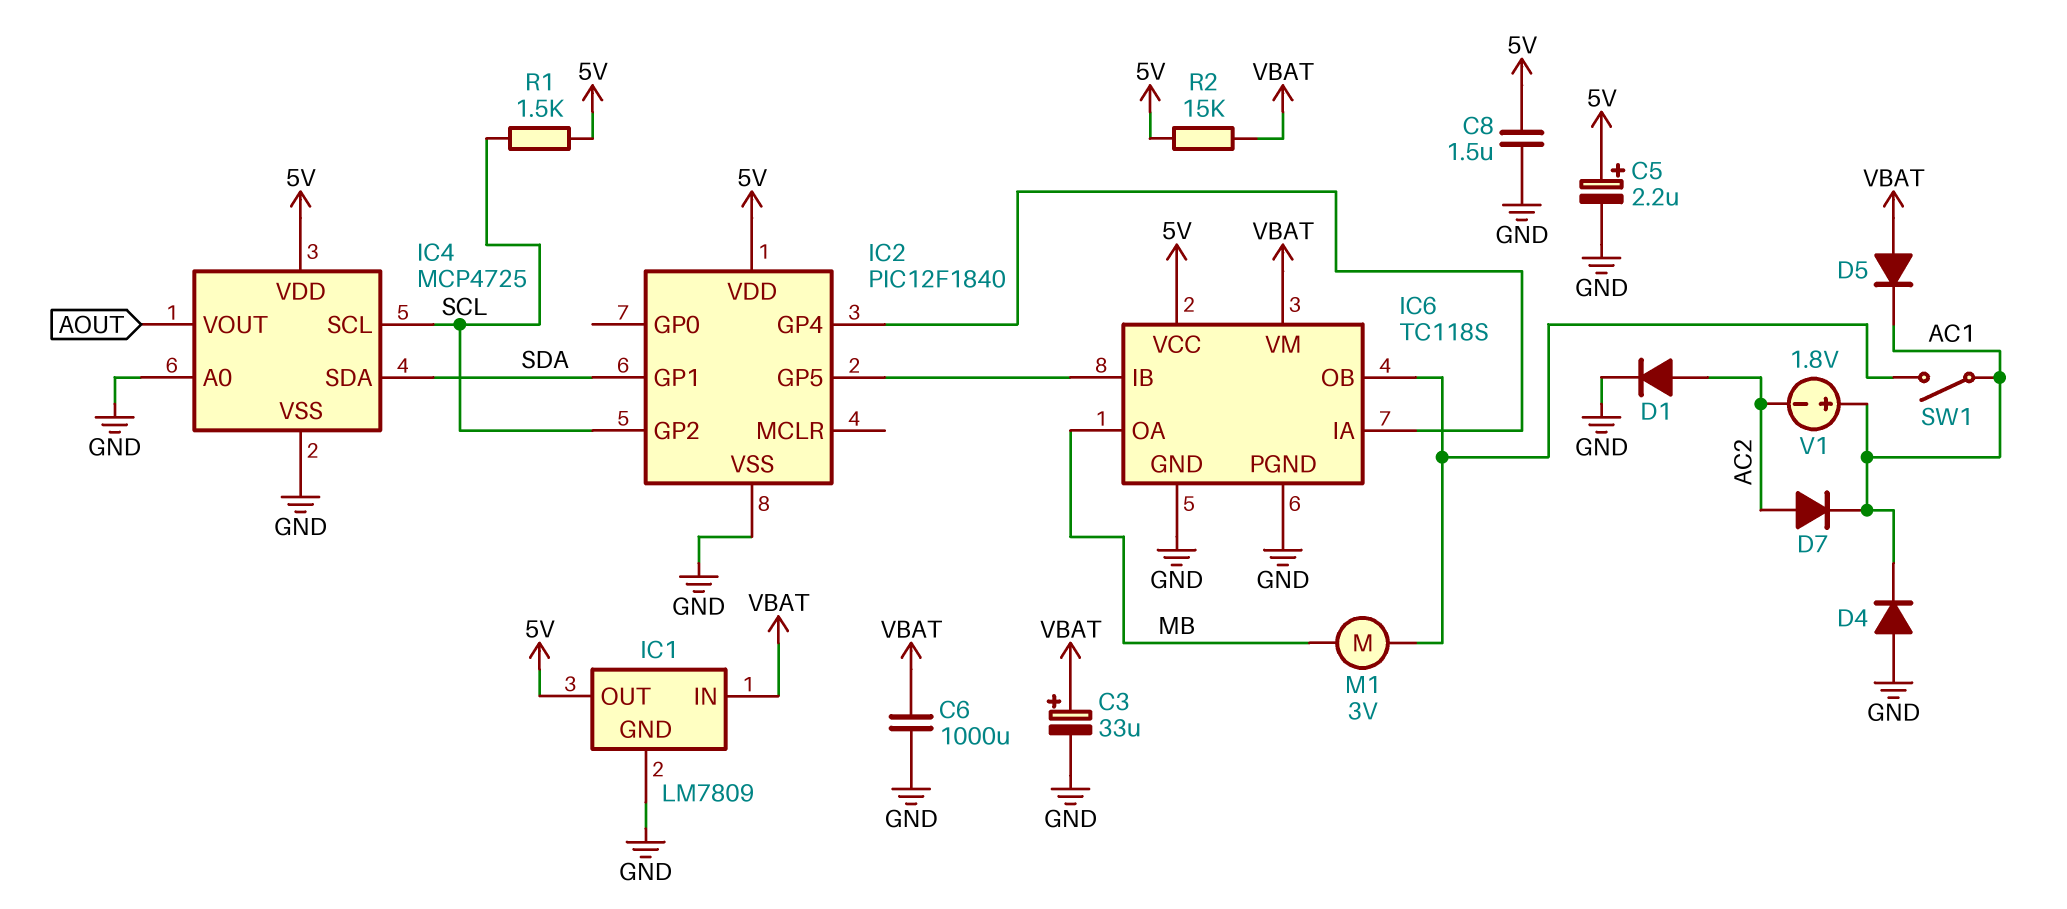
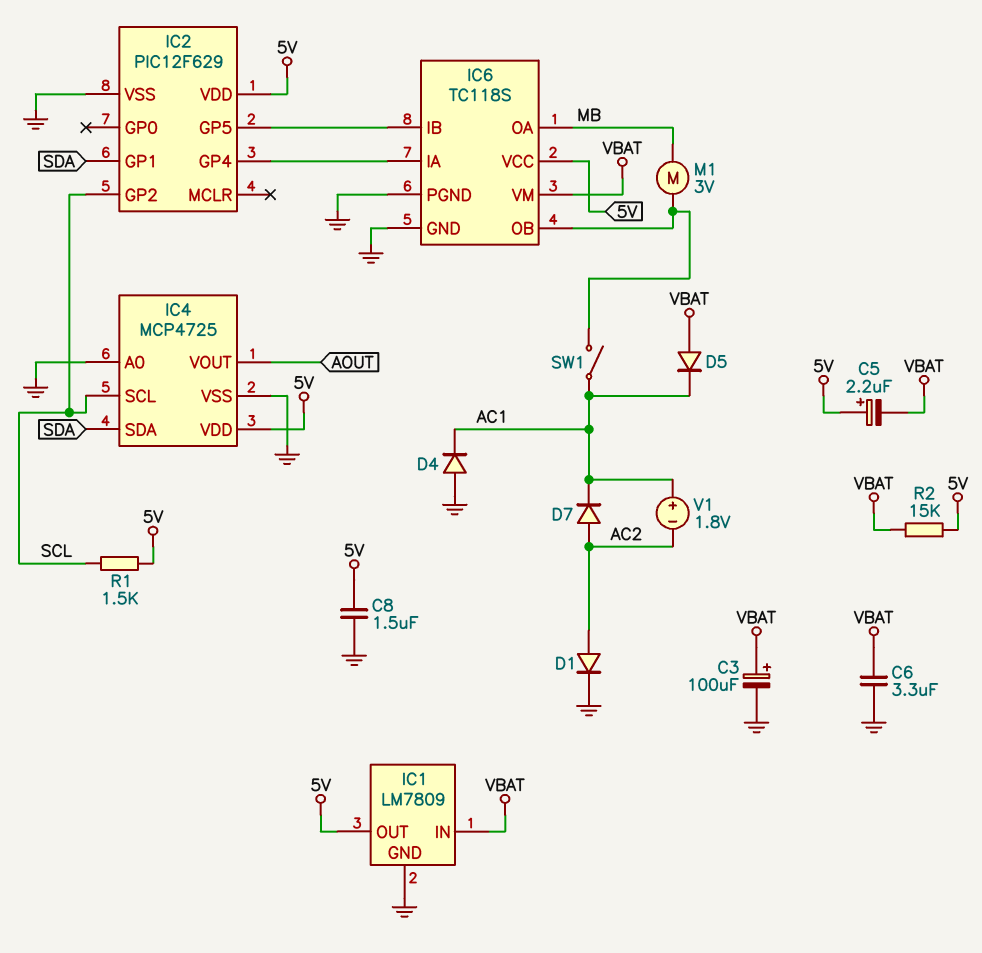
C3: 33uF (plus VBAT, minus GND) -> 100uF (plus VBAT, minus GND)
C5: 2.2uF (plus 5V, minus GND) -> 2.2uF (plus 5V, minus VBAT)
C6: 1000uF (GND, VBAT) -> 3.3uF (GND, VBAT)
IC2: PIC12F1840 -> PIC12F629

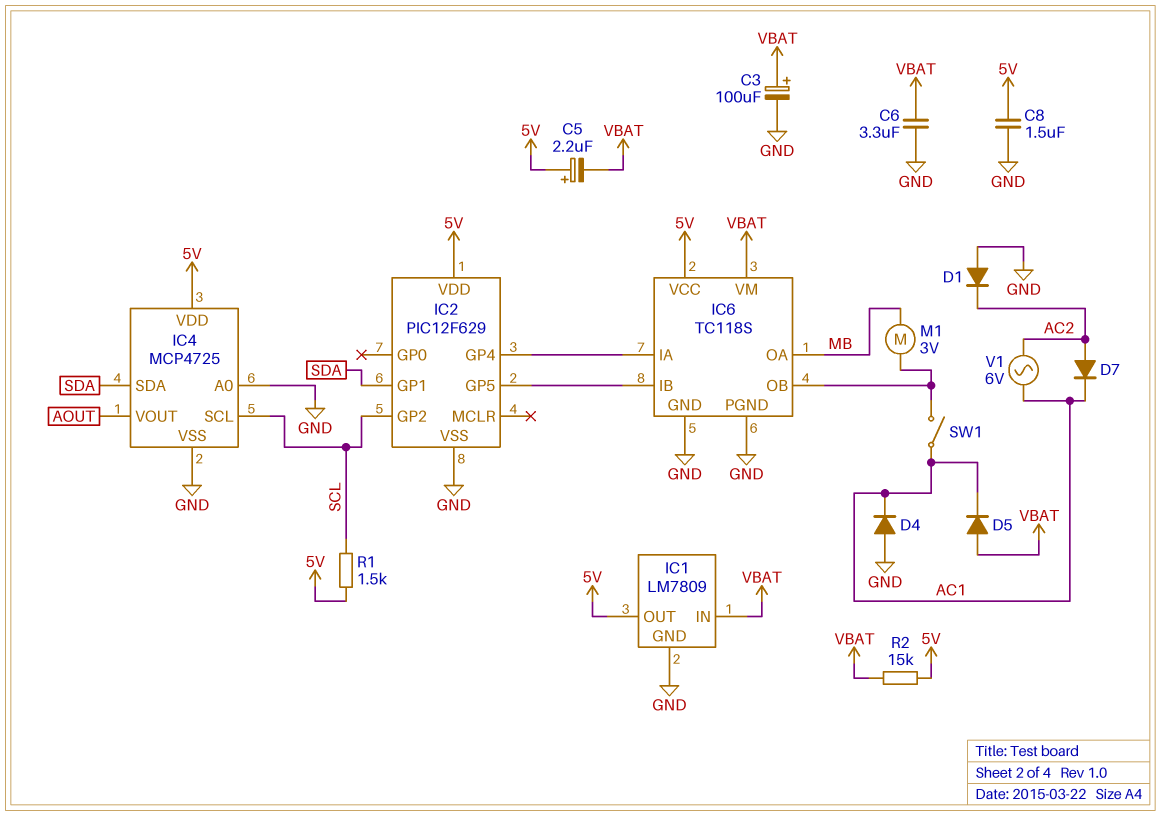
D1: diode (A AC2, K GND) -> diode (A GND, K AC2)
V1: 1.8V (plus AC1, minus AC2) -> AC 6V (AC1, AC2)

